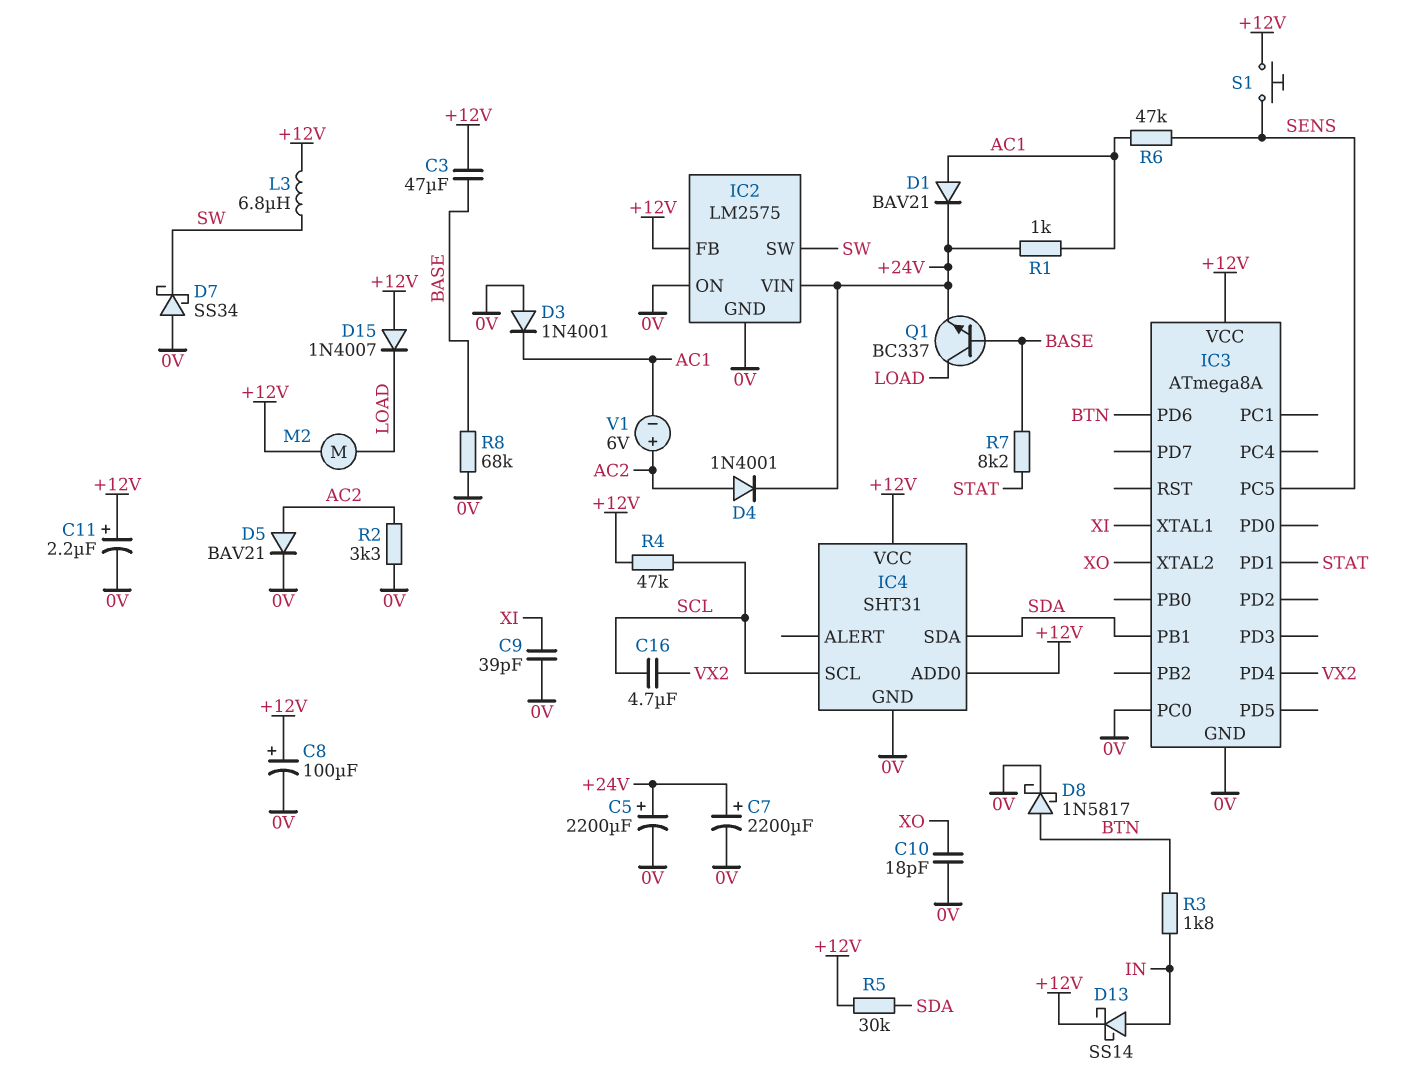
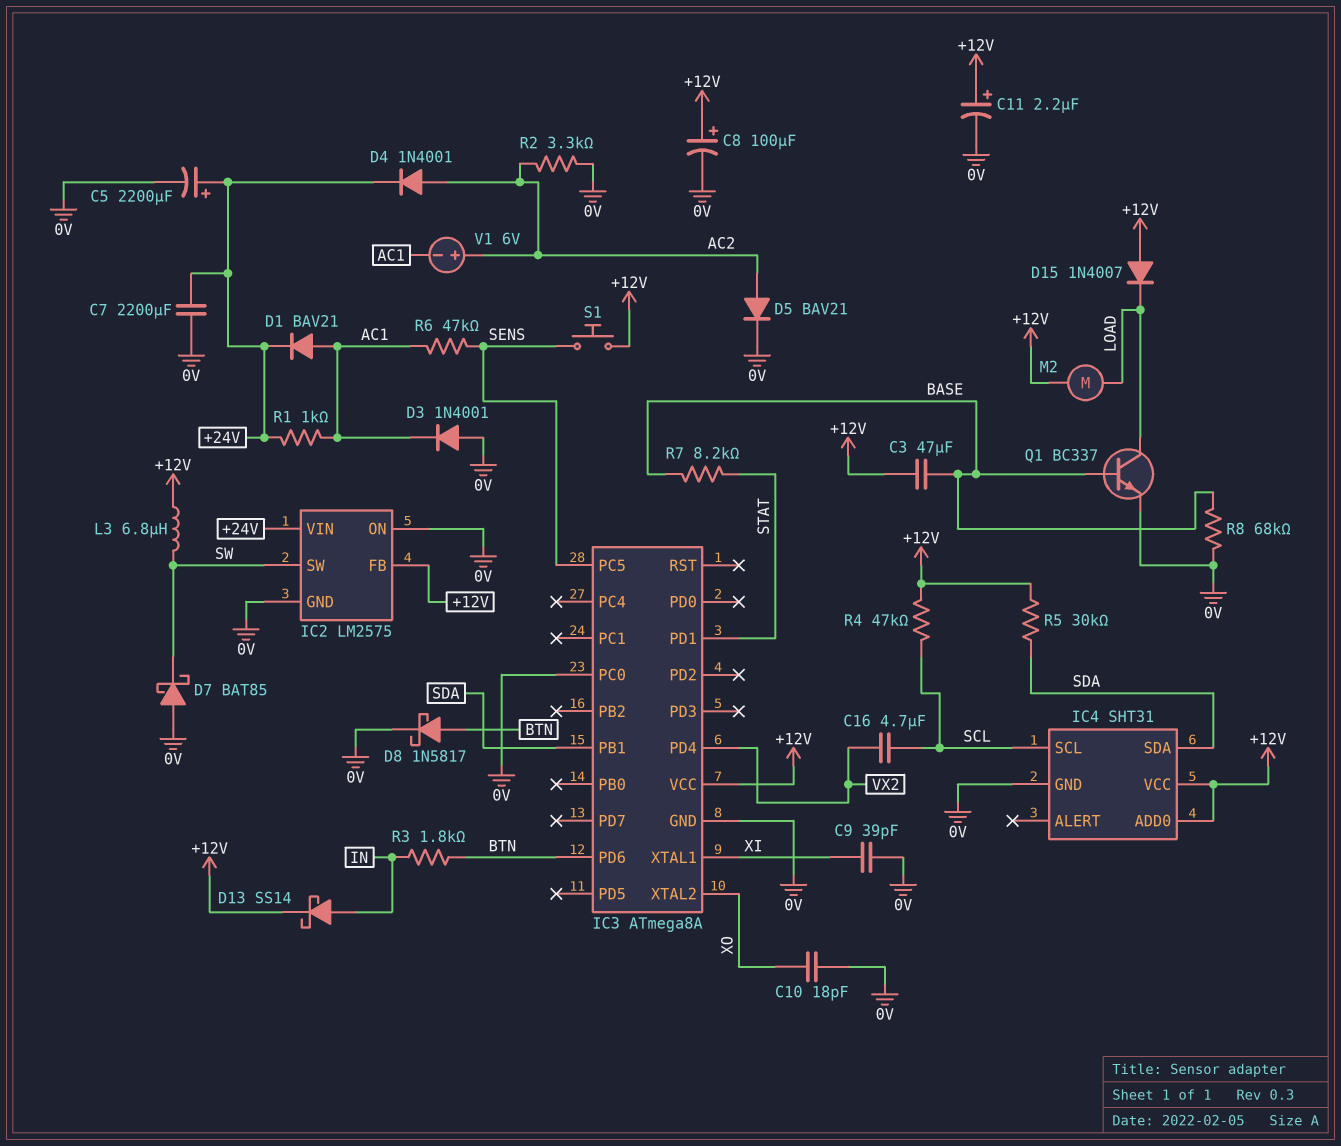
C7: 2200uF (plus +24V, minus 0V) -> 2200uF (+24V, 0V)
D7: schottky SS34 (A 0V, K SW) -> schottky BAT85 (A 0V, K SW)
Q1: NPN BC337 (B BASE, C LOAD, E +24V) -> NPN BC337 (B BASE, C LOAD, E 0V)

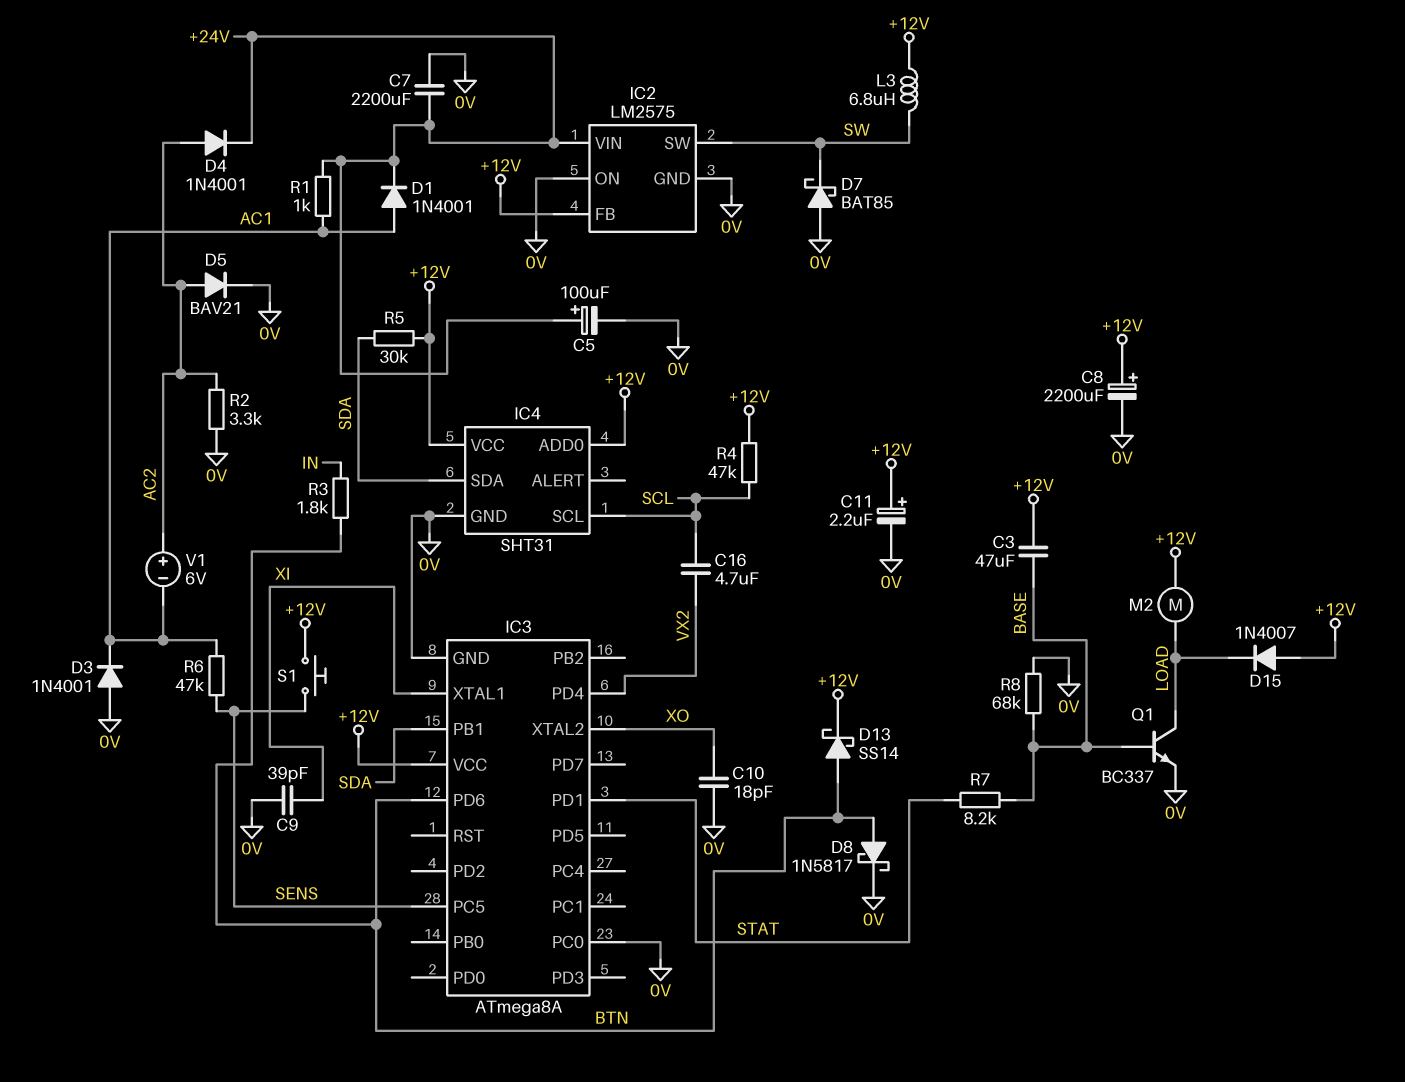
C5: 2200uF (plus +24V, minus 0V) -> 100uF (plus +24V, minus 0V)
C8: 100uF (plus +12V, minus 0V) -> 2200uF (plus +12V, minus 0V)
D1: diode BAV21 (A AC1, K +24V) -> diode 1N4001 (A AC1, K +24V)
D13: schottky SS14 (A IN, K +12V) -> schottky SS14 (A BTN, K +12V)

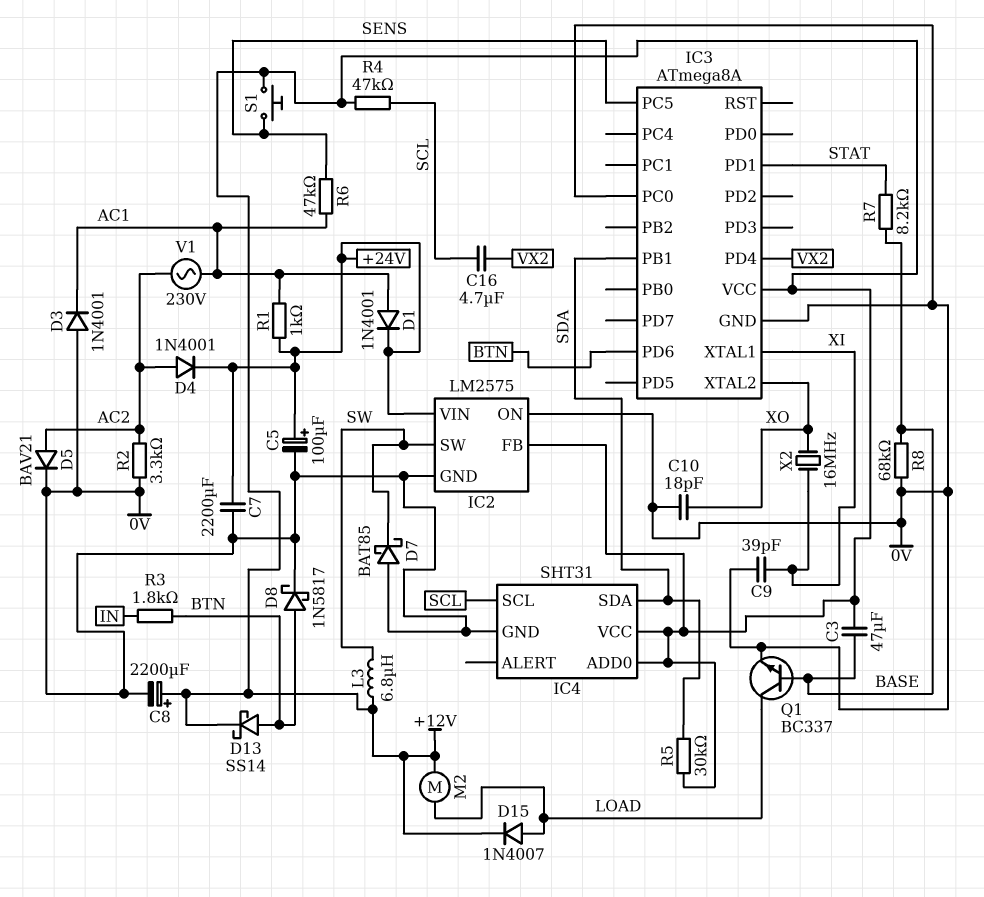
C11: 2.2uF (plus +12V, minus 0V) -> none
D15: diode 1N4007 (A +12V, K LOAD) -> diode 1N4007 (A LOAD, K +12V)
V1: 6V (plus AC2, minus AC1) -> AC 230V (AC1, AC2)
X2: none -> 16MHz (XI, XO)

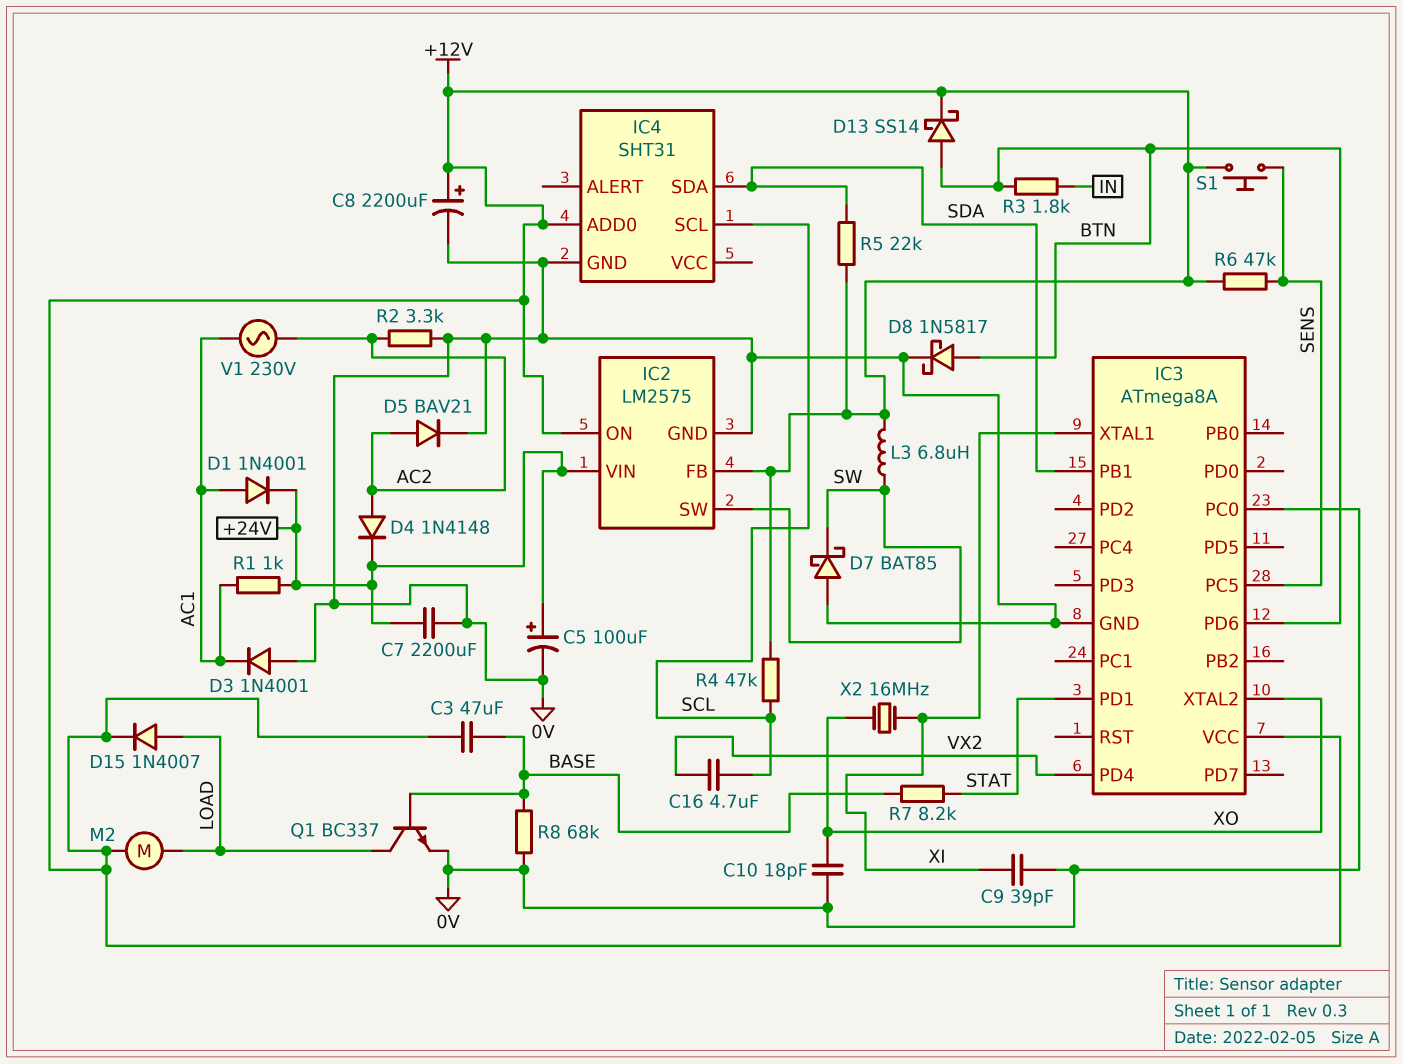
D4: diode 1N4001 (A AC2, K +24V) -> diode 1N4148 (A AC2, K +24V)
IC2 pin ON: 0V -> +12V
IC4 pin VCC: +12V -> none
R5: 30k (+12V, SDA) -> 22k (+12V, SDA)
R6: 47k (AC1, SENS) -> 47k (+12V, SENS)

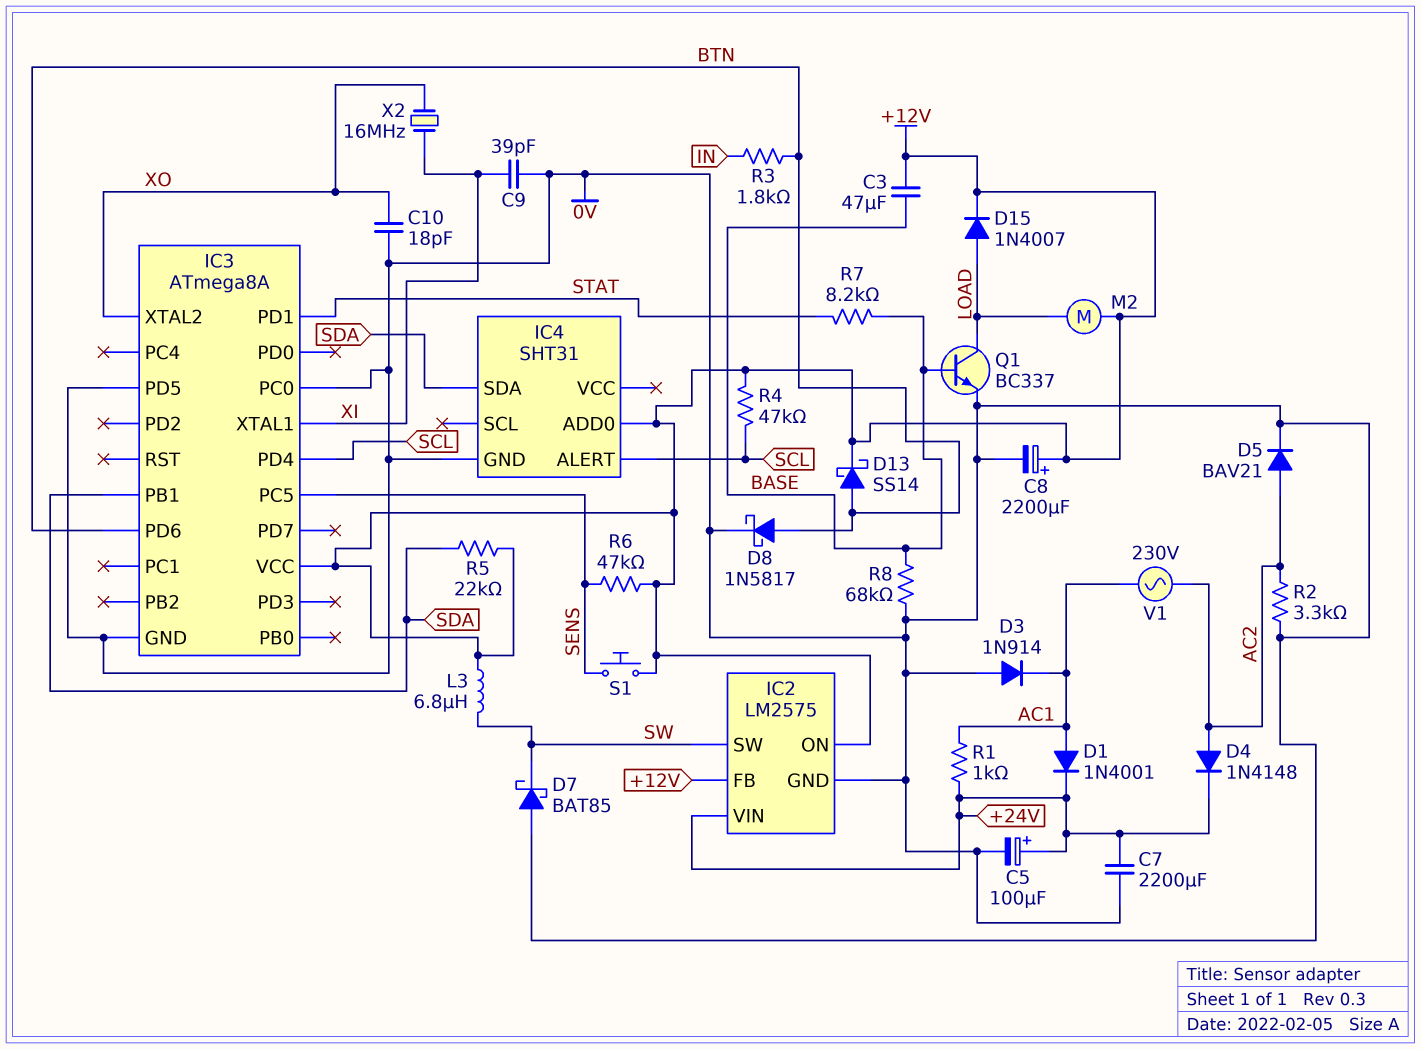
C16: 4.7uF (SCL, VX2) -> none
D3: diode 1N4001 (A 0V, K AC1) -> diode 1N914 (A 0V, K AC1)
IC3 pin PD4: VX2 -> SCL
IC3 pin PD5: none -> 0V
IC4 pin ALERT: none -> SCL
IC4 pin SCL: SCL -> none

